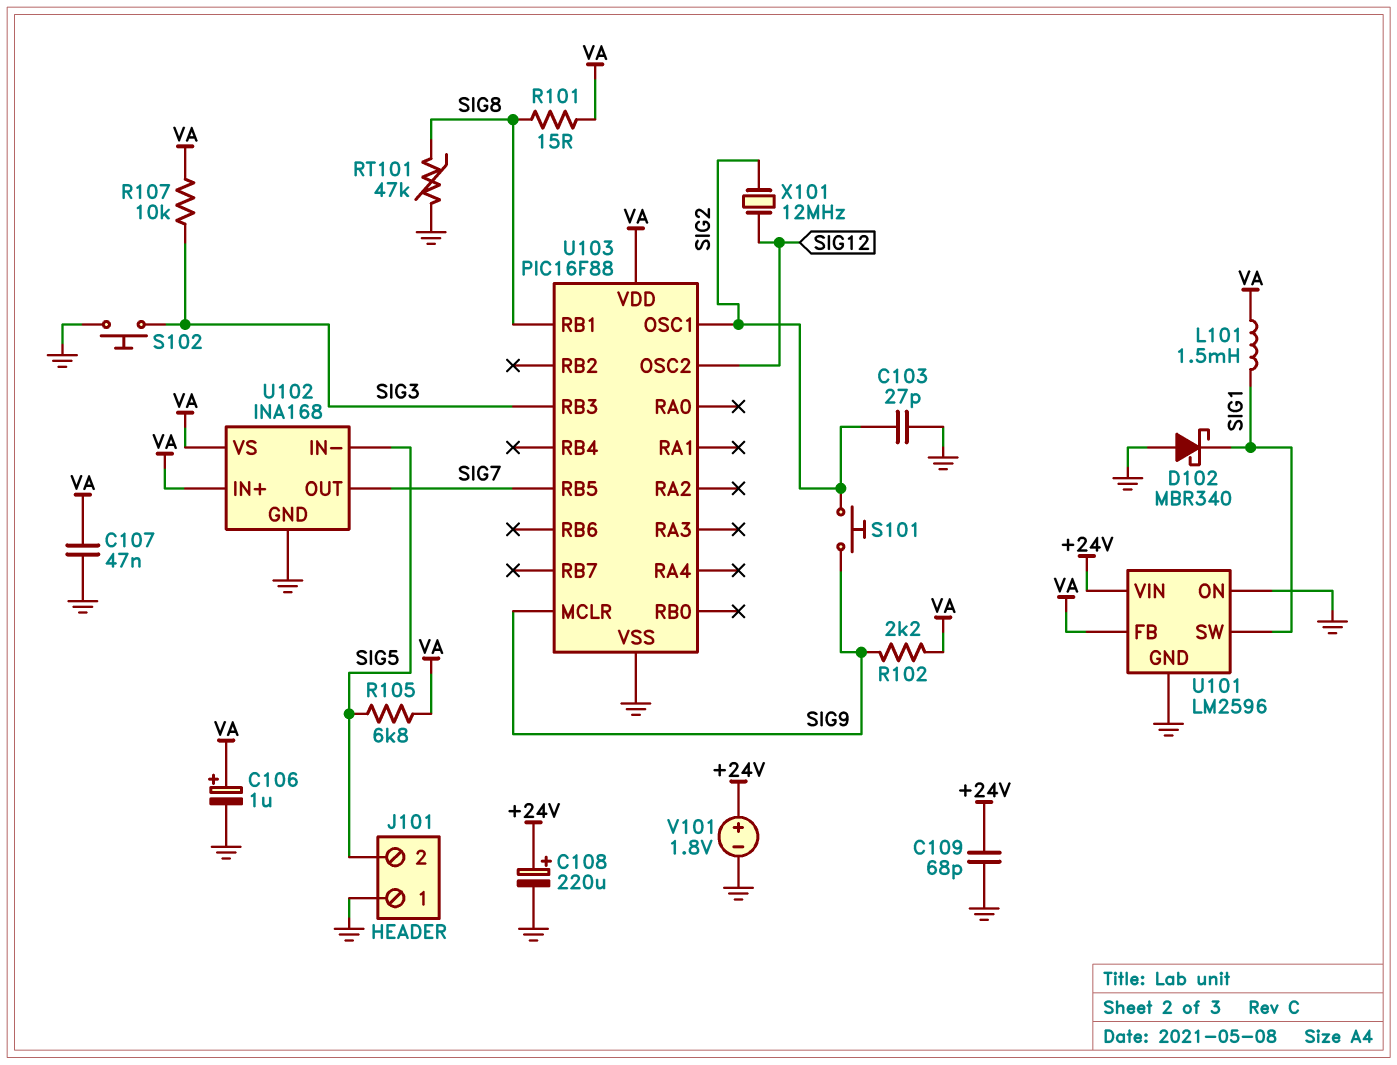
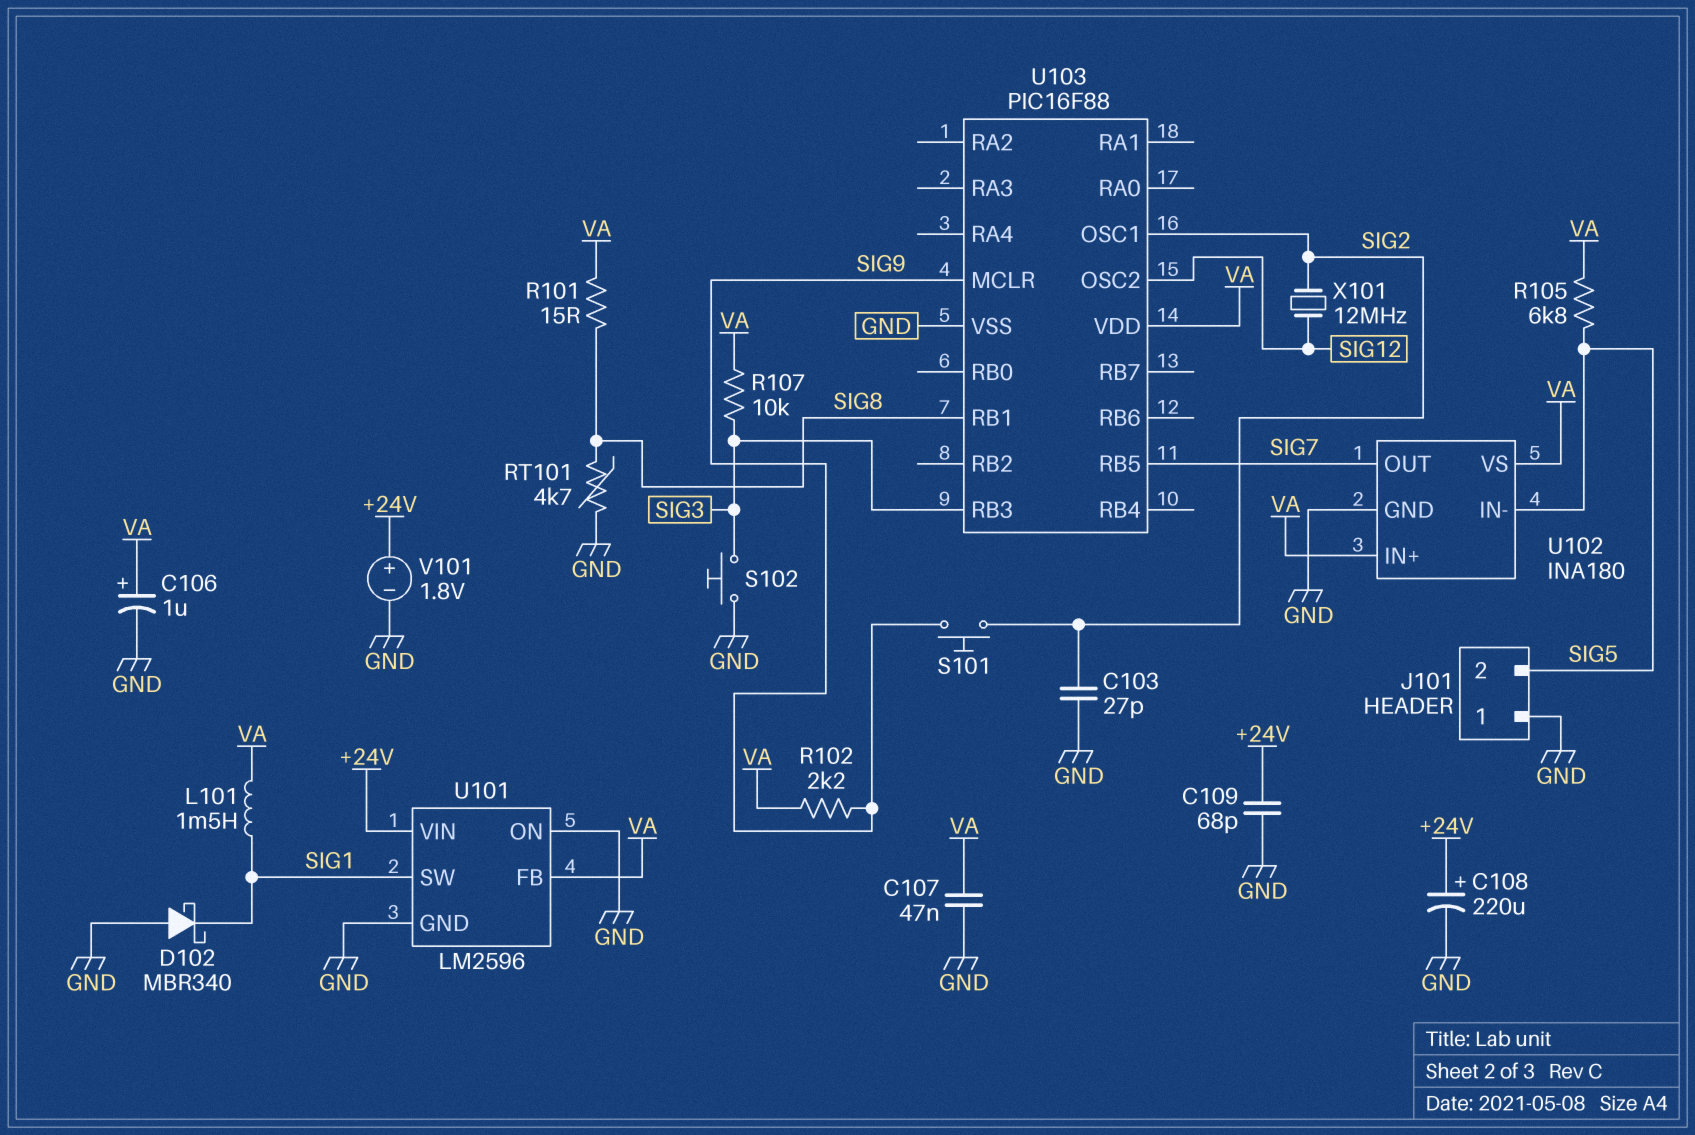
RT101: 47k (GND, SIG8) -> 4.7k (GND, SIG8)
U102: INA168 -> INA180

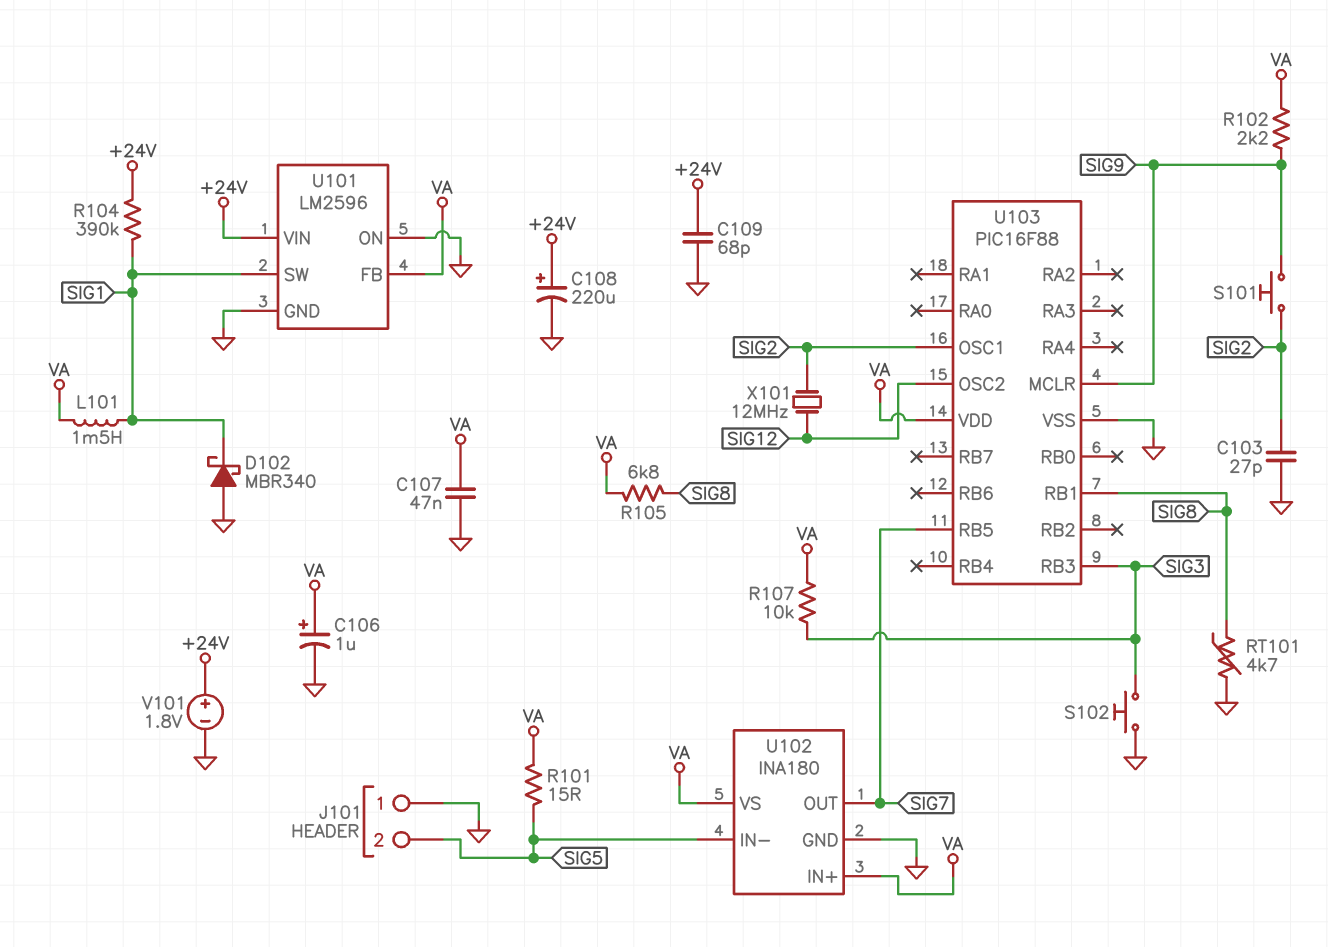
R101: 15 (SIG8, VA) -> 15 (SIG5, VA)
R104: none -> 390k (+24V, SIG1)
R105: 6.8k (SIG5, VA) -> 6.8k (SIG8, VA)

